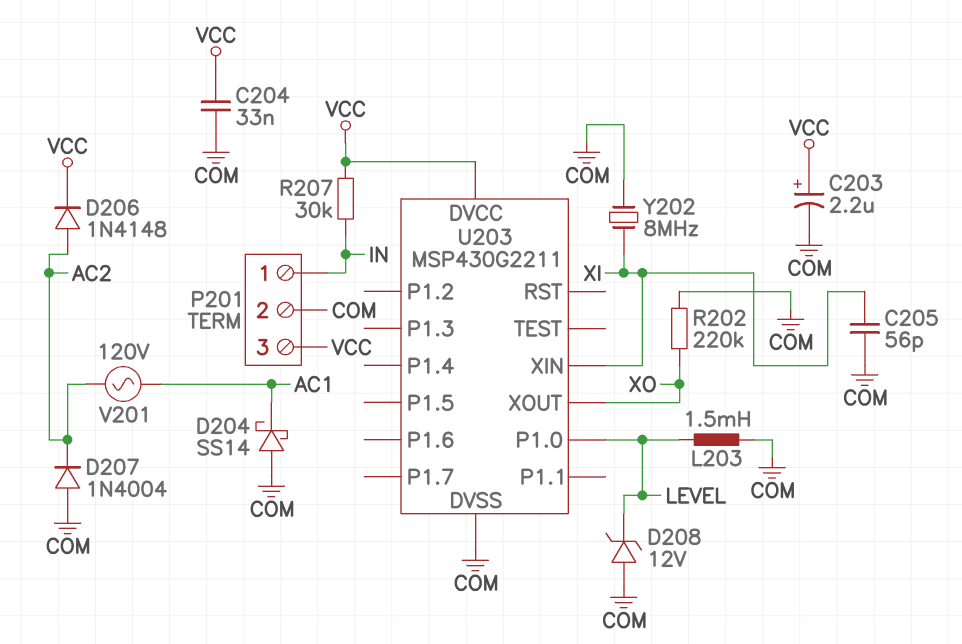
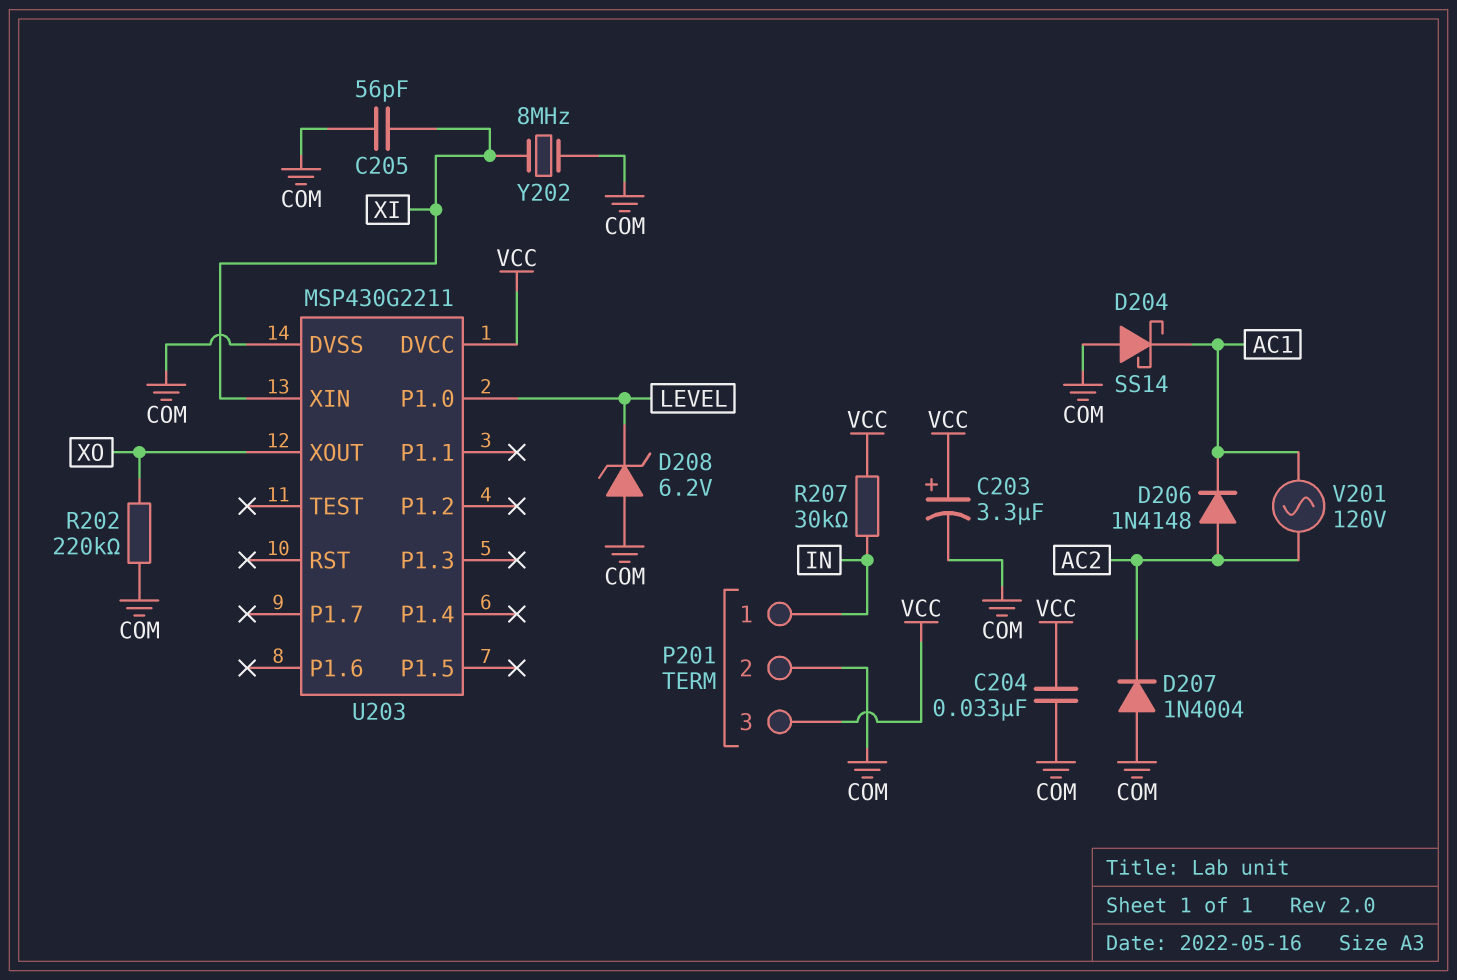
C203: 2.2uF (plus VCC, minus COM) -> 3.3uF (plus VCC, minus COM)
D206: diode 1N4148 (A AC2, K VCC) -> diode 1N4148 (A AC2, K AC1)
D208: zener 12V (A COM, K LEVEL) -> zener 6.2V (A COM, K LEVEL)
L203: 1.5mH (COM, LEVEL) -> none

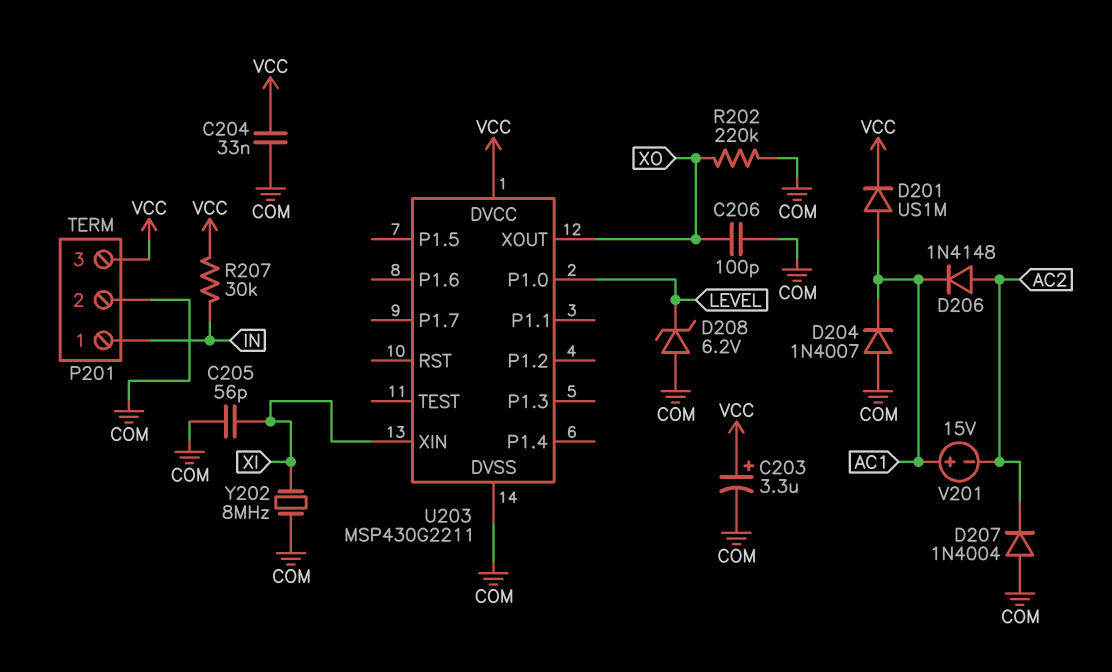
C206: none -> 100pF (COM, XO)
D201: none -> diode US1M (A AC1, K VCC)
D204: schottky SS14 (A COM, K AC1) -> diode 1N4007 (A COM, K AC1)
V201: AC 120V (AC1, AC2) -> 15V (plus AC1, minus AC2)

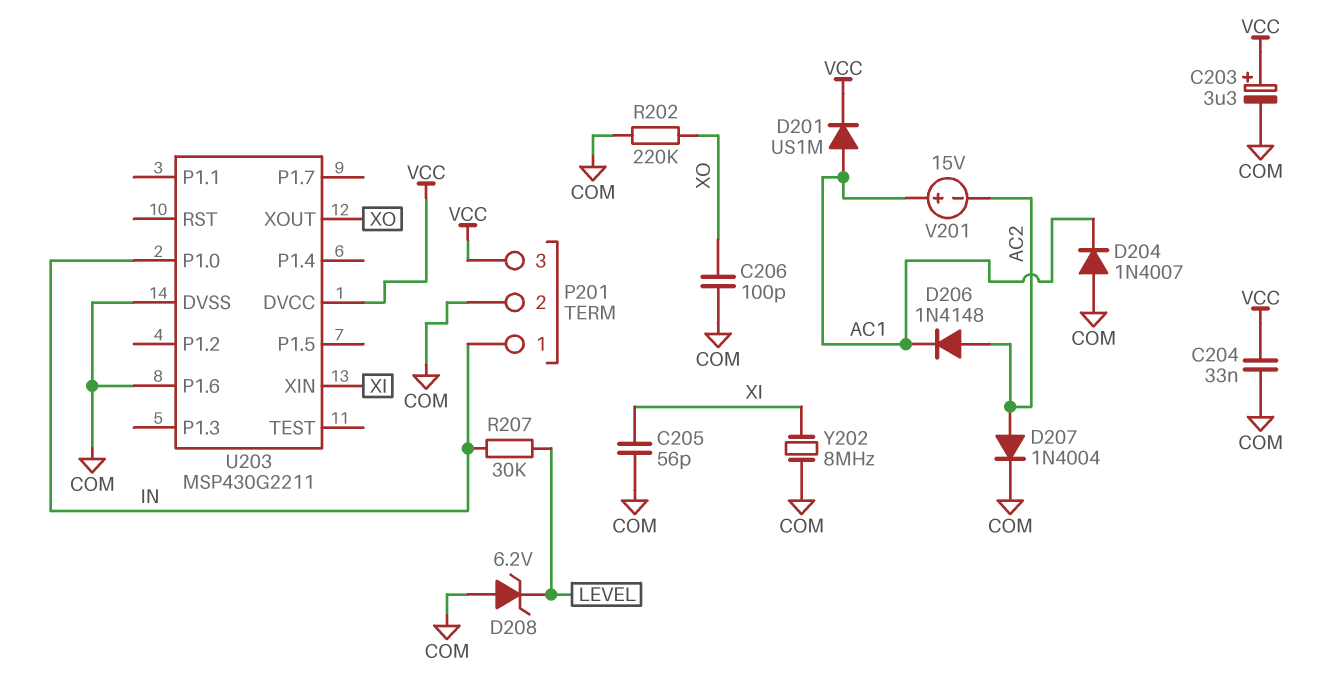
D207: diode 1N4004 (A COM, K AC2) -> diode 1N4004 (A AC2, K COM)
R207: 30k (IN, VCC) -> 30k (IN, LEVEL)
U203 pin P1.0: LEVEL -> IN
U203 pin P1.6: none -> COM

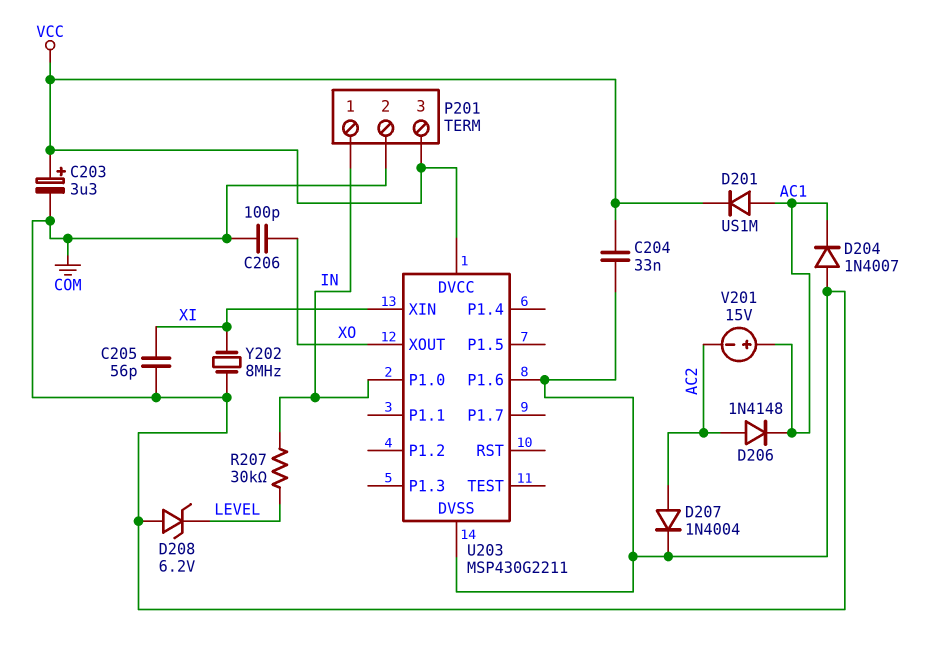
R202: 220k (COM, XO) -> none

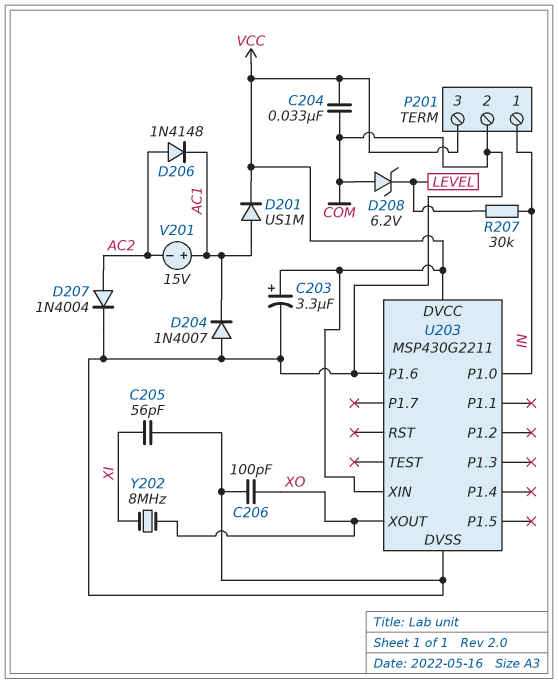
U203 pin XIN: XI -> VCC
Y202: 8MHz (COM, XI) -> 8MHz (XI, XO)

